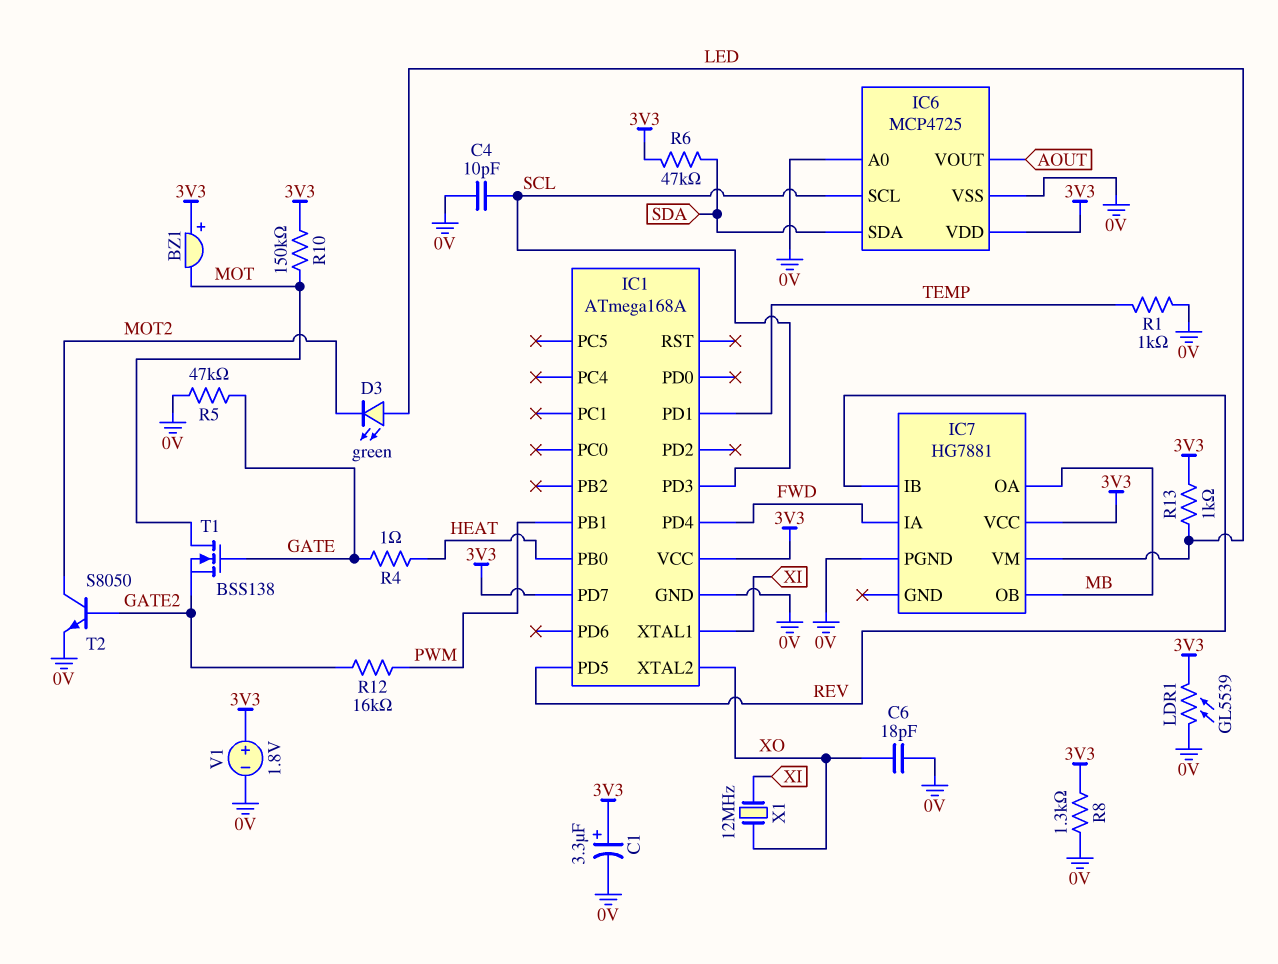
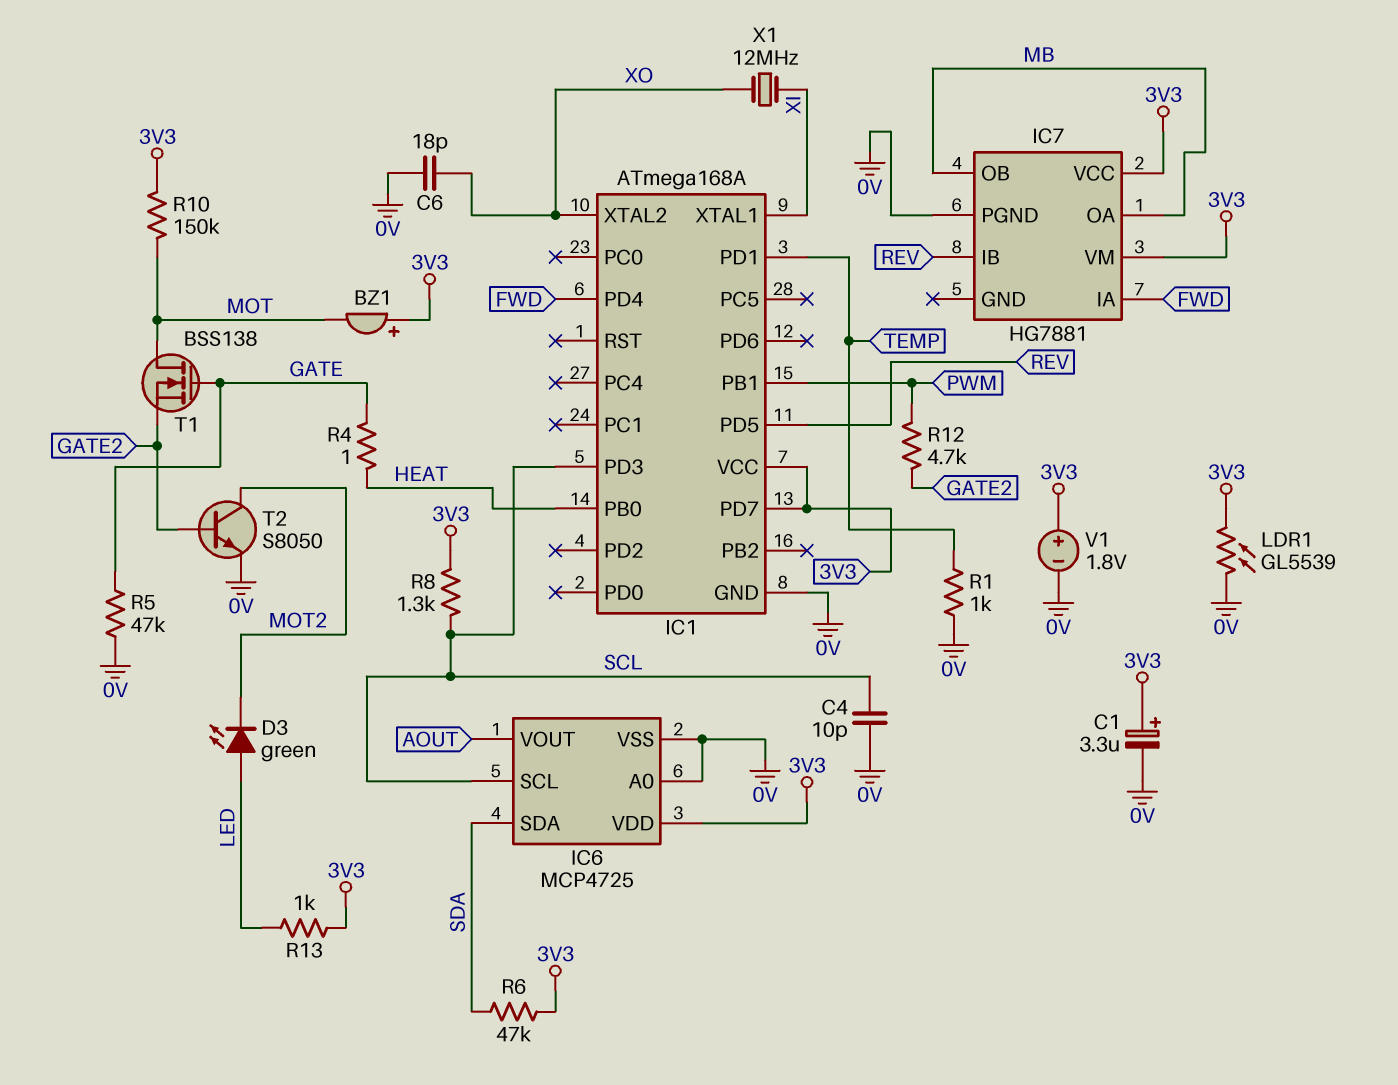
IC7 pin VM: LED -> 3V3
R8: 1.3k (0V, 3V3) -> 1.3k (3V3, SCL)
R12: 16k (GATE2, PWM) -> 4.7k (GATE2, PWM)

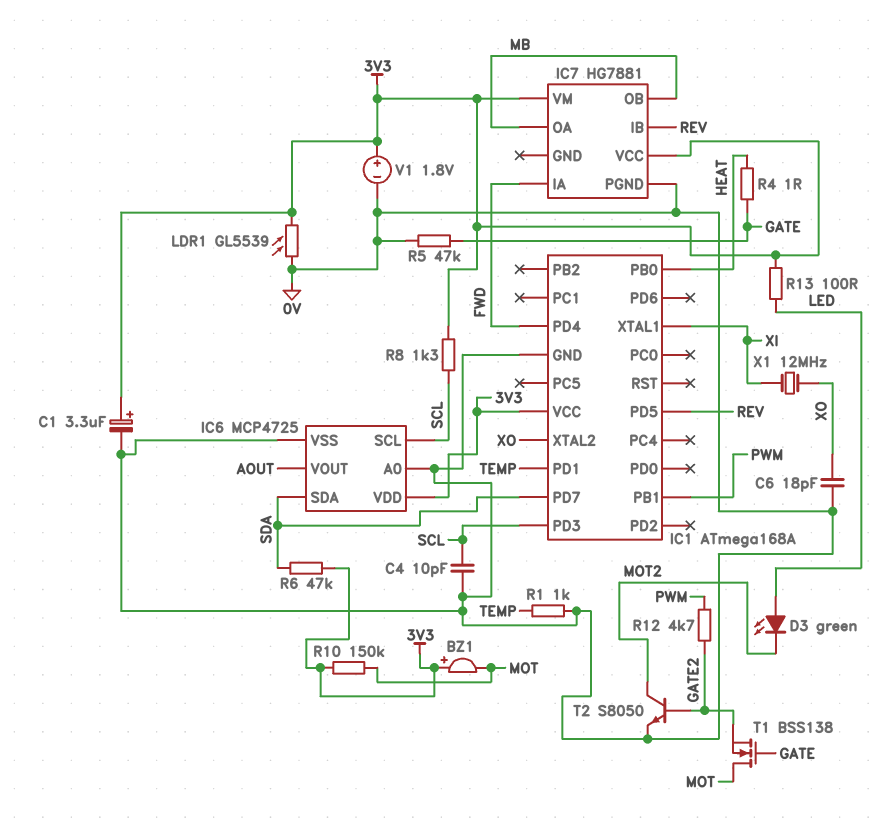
IC1 pin PD7: 3V3 -> SDA
R13: 1k (3V3, LED) -> 100 (3V3, LED)

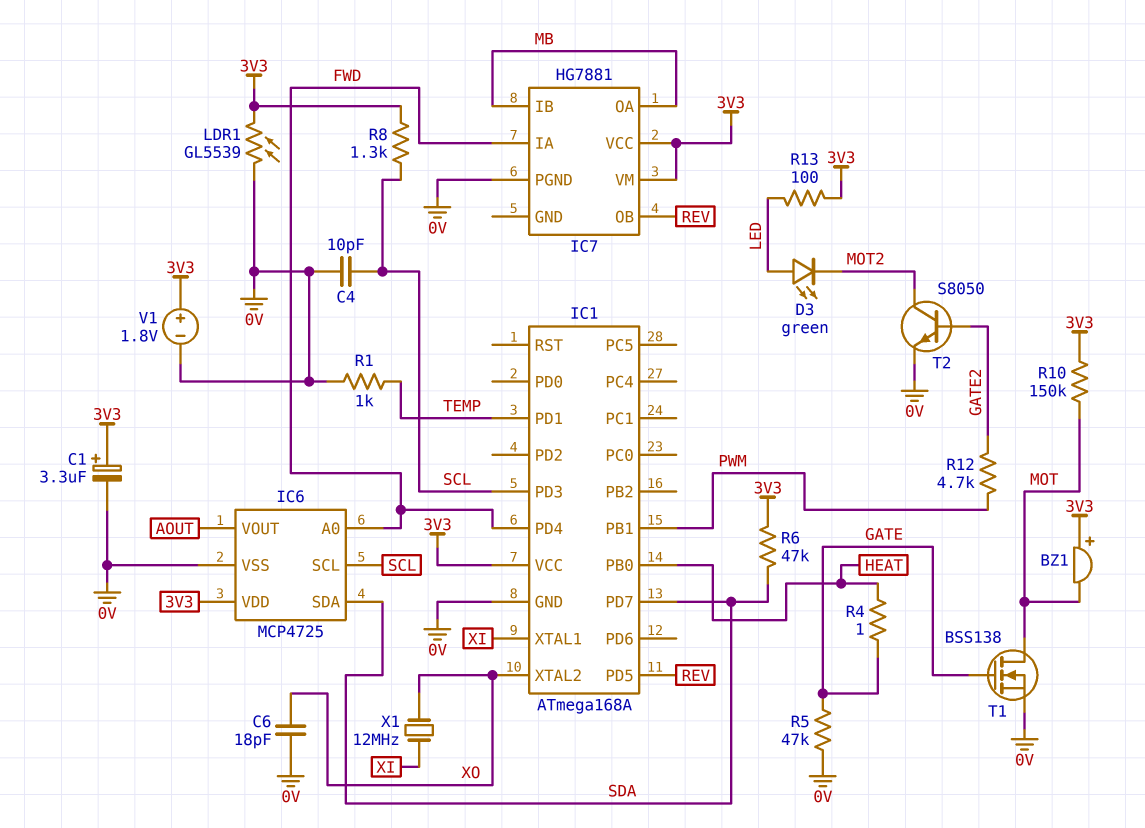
IC6 pin A0: 0V -> FWD
IC7 pin IB: REV -> MB
IC7 pin OB: MB -> REV
T1: NMOS BSS138 (G GATE, D MOT, S GATE2) -> NMOS BSS138 (G GATE, D MOT, S 0V)

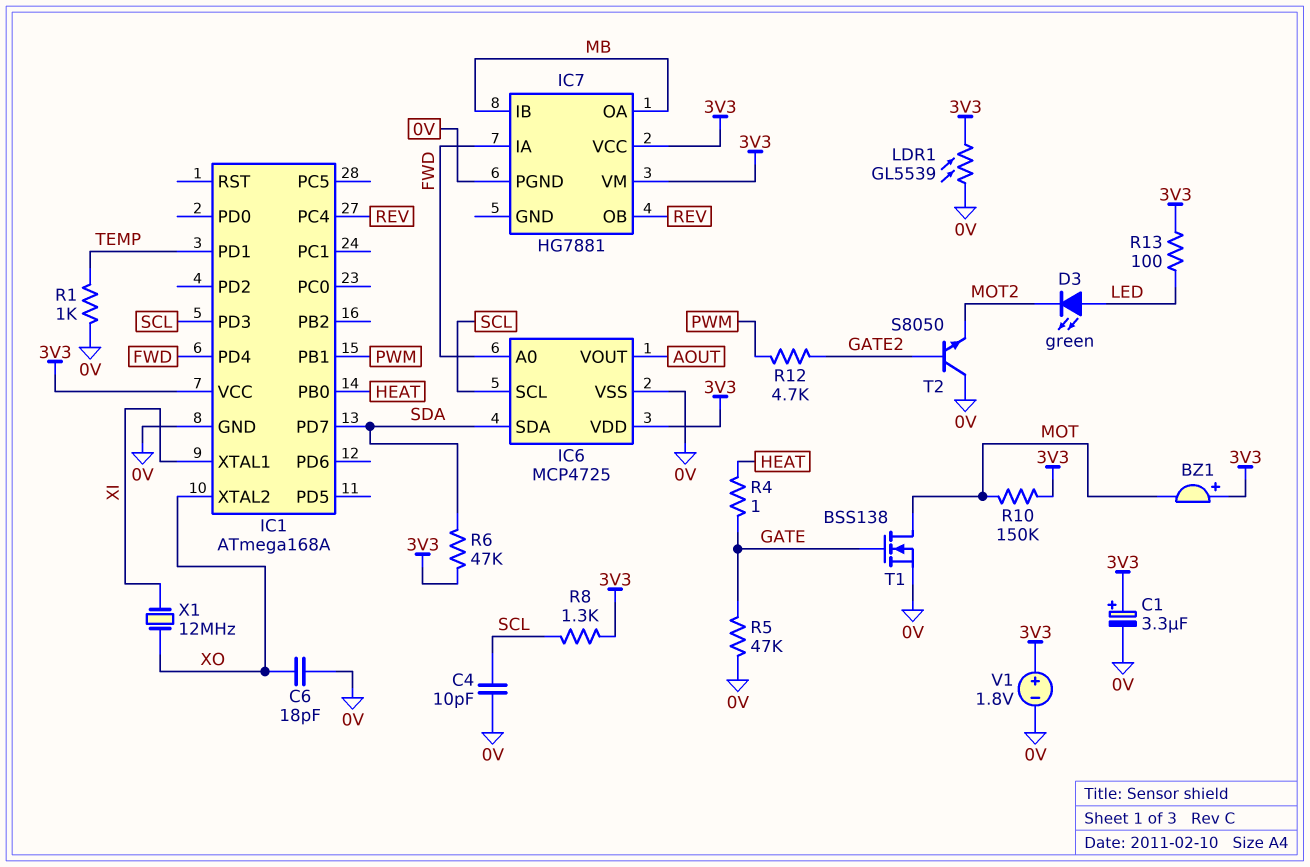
IC1 pin PC4: none -> REV
IC1 pin PD5: REV -> none
T2: NPN S8050 (B GATE2, C MOT2, E 0V) -> NPN S8050 (B GATE2, C 0V, E MOT2)

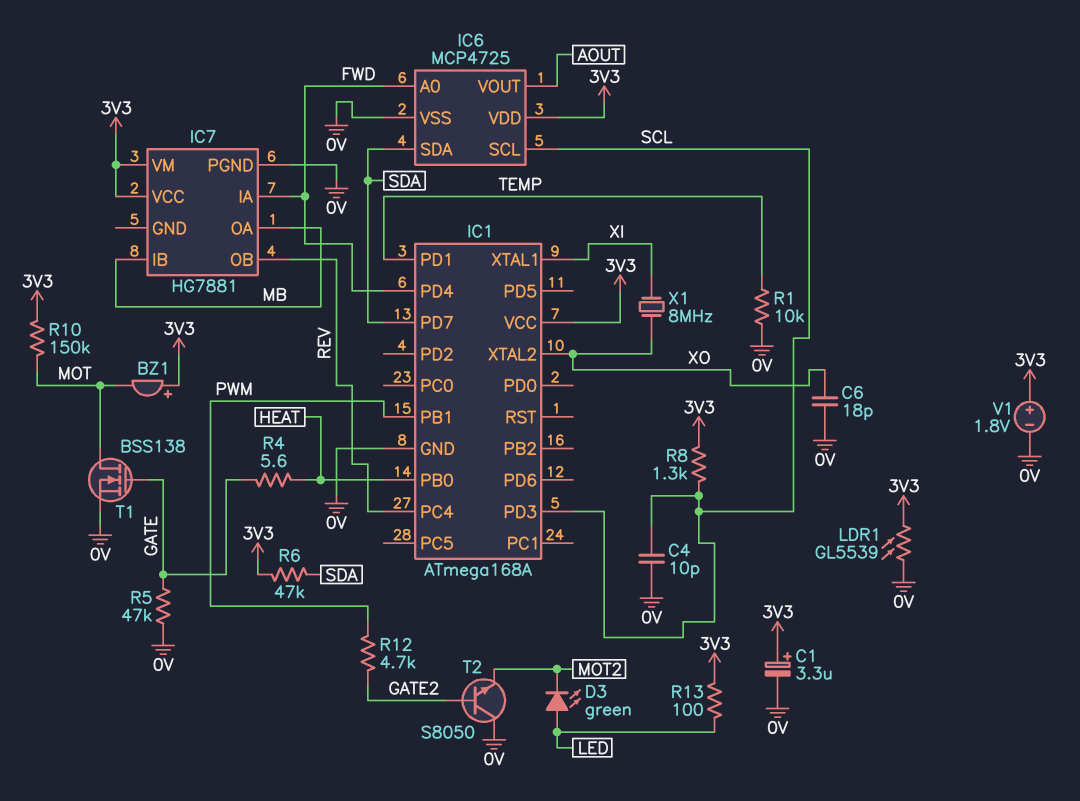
R1: 1k (0V, TEMP) -> 10k (0V, TEMP)
R4: 1 (GATE, HEAT) -> 5.6 (GATE, HEAT)
X1: 12MHz (XI, XO) -> 8MHz (XI, XO)

